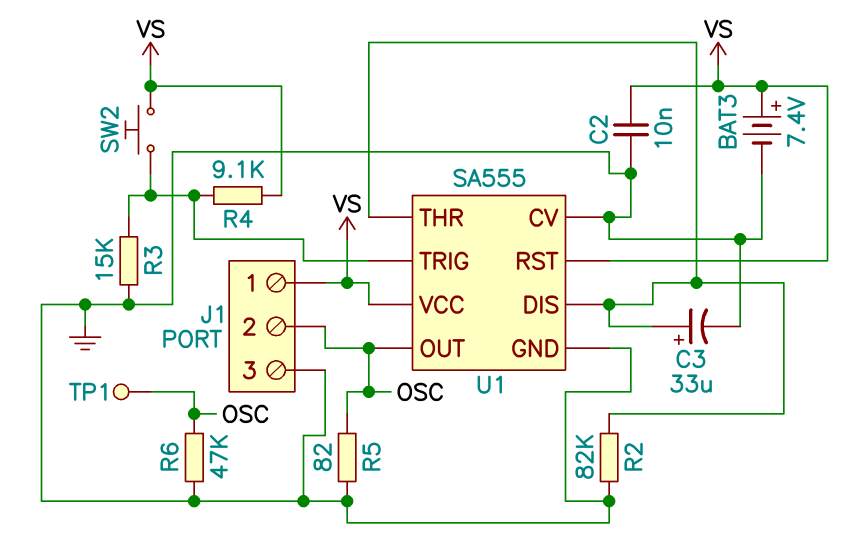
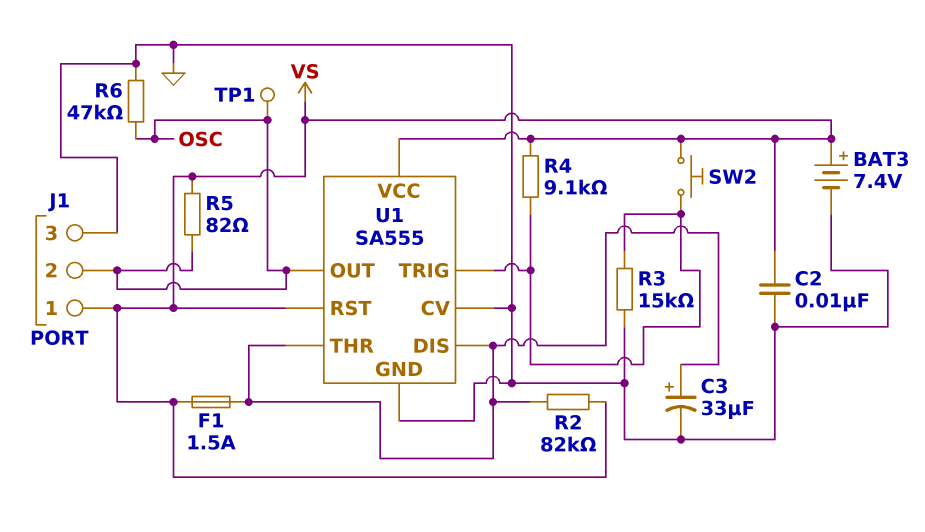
F1: none -> 1.5A (U1/DIS, VS)
R2: 82k (GND, U1/DIS) -> 82k (U1/DIS, VS)
R5: 82 (GND, OSC) -> 82 (OSC, VS)

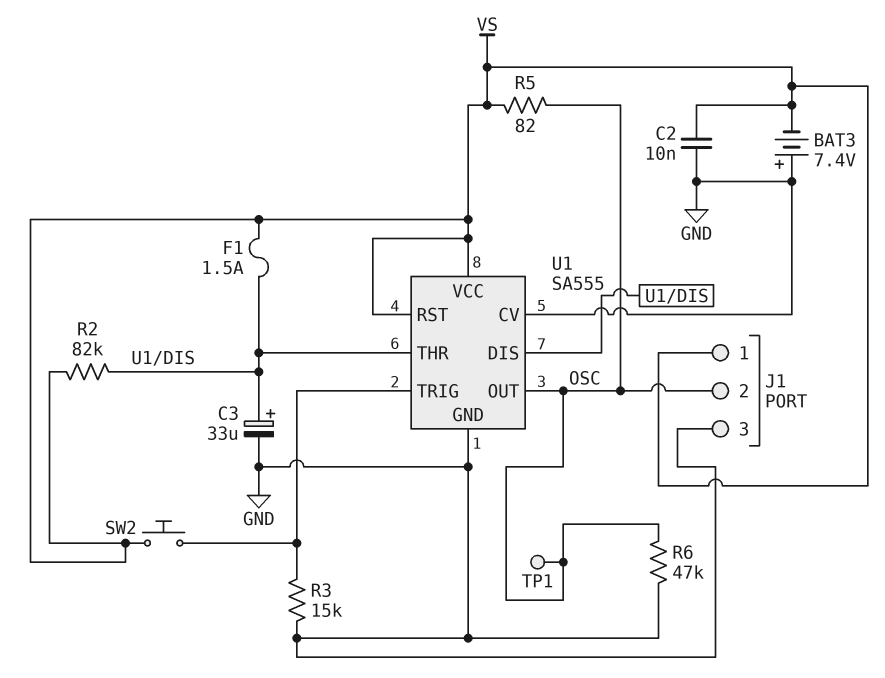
BAT3: 7.4V (plus VS, minus GND) -> 7.4V (plus GND, minus VS)
R4: 9.1k (U1/TRIG, VS) -> none

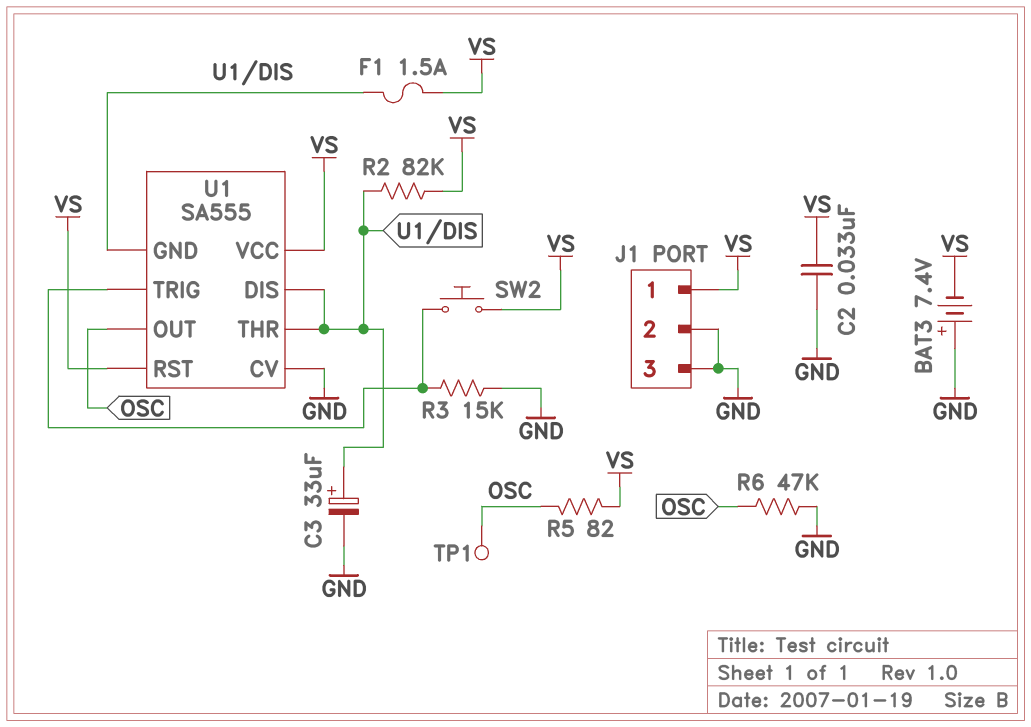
C2: 10nF (GND, VS) -> 33nF (GND, VS)
J1 pin 2: OSC -> GND
U1 pin GND: GND -> U1/DIS

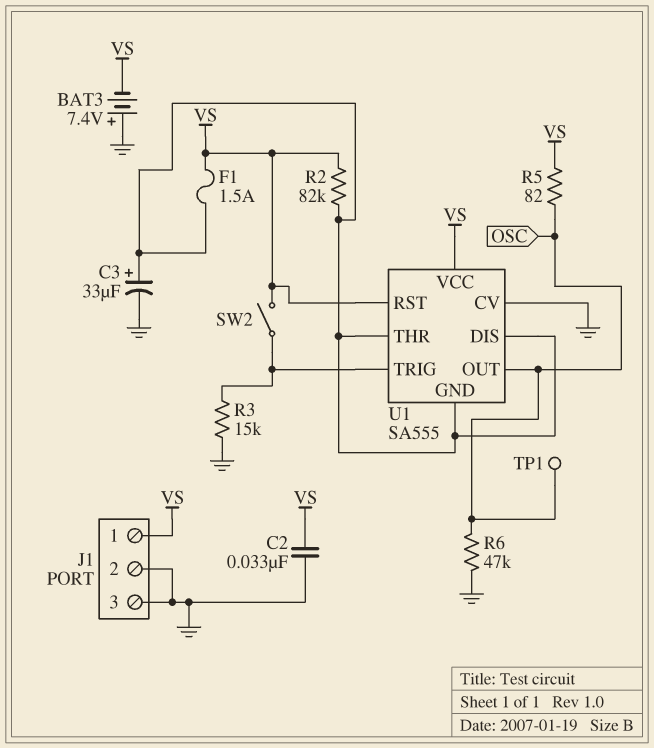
SW2: button (U1/TRIG, VS) -> switch (U1/TRIG, VS)

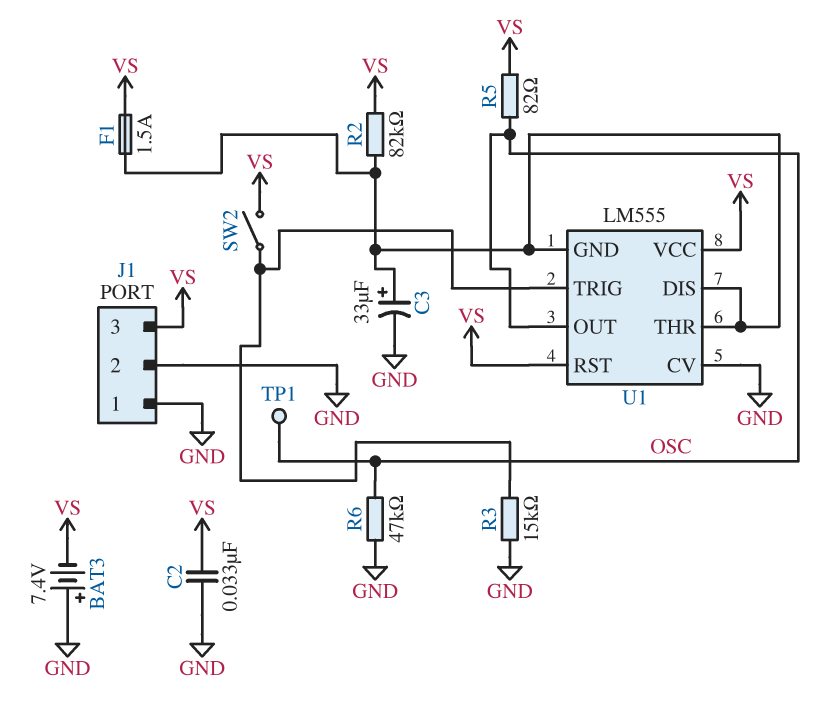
J1 pin 1: VS -> GND
J1 pin 3: GND -> VS
U1: SA555 -> LM555

